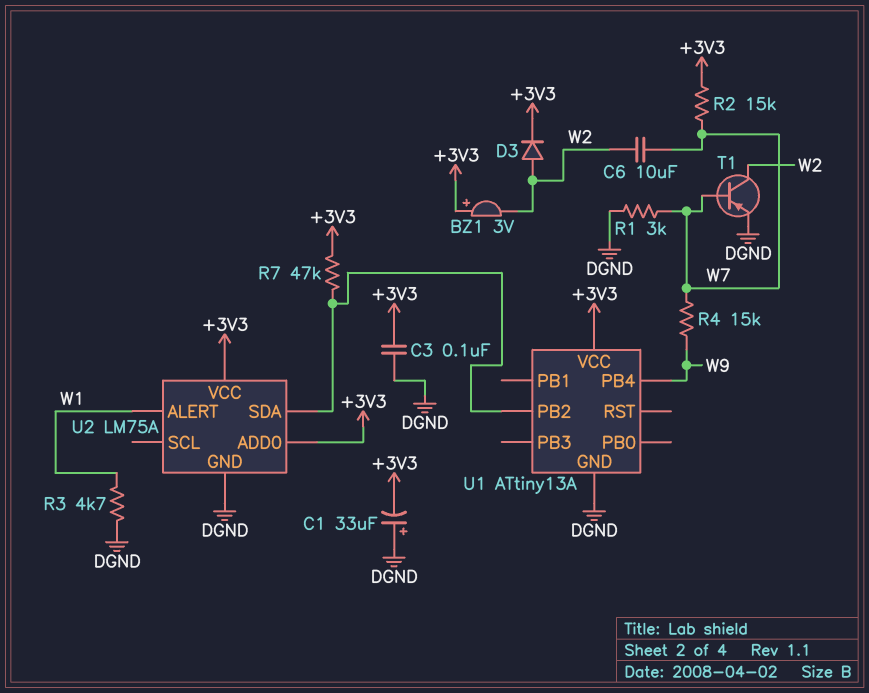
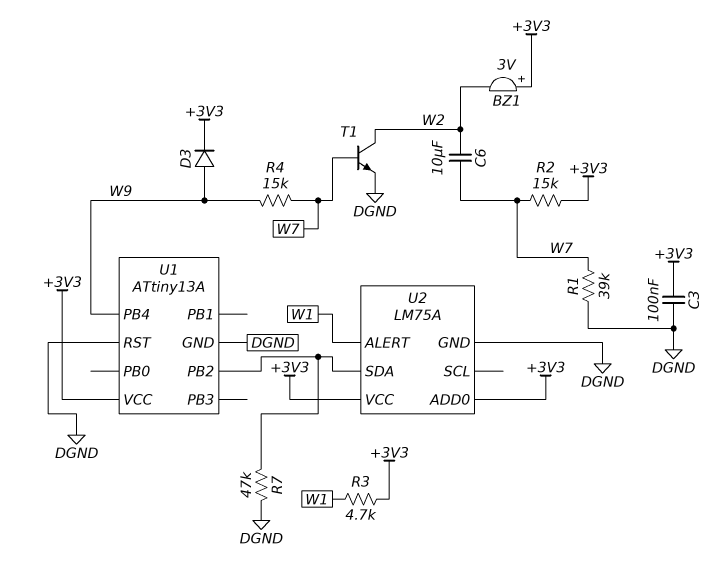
C1: 33uF (plus DGND, minus +3V3) -> none
D3: diode (A W2, K +3V3) -> diode (A W9, K +3V3)
R1: 3k (DGND, W7) -> 39k (DGND, W7)
R3: 4.7k (DGND, W1) -> 4.7k (+3V3, W1)
R7: 47k (+3V3, U1/PB2) -> 47k (DGND, U1/PB2)
T1: PNP (B W7, C W2, E DGND) -> NPN (B W7, C W2, E DGND)
U1 pin RST: none -> DGND

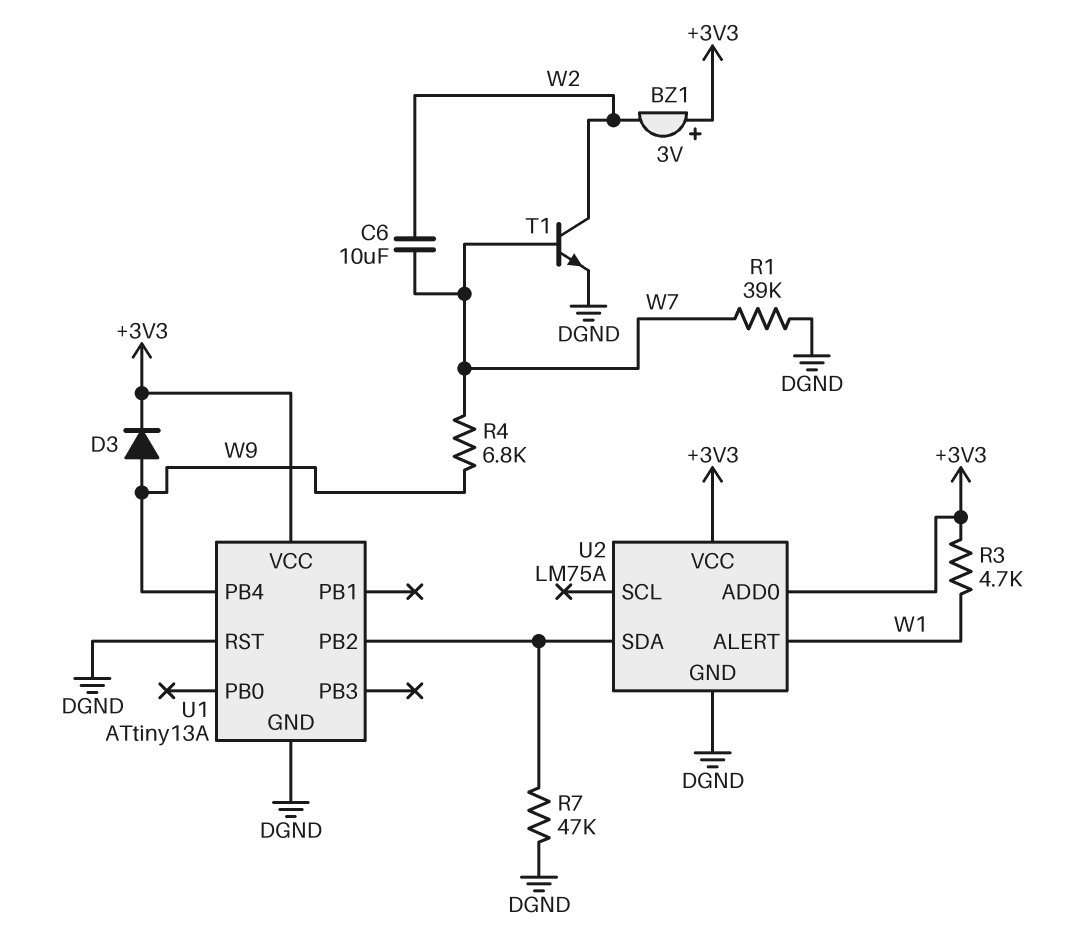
C3: 100nF (+3V3, DGND) -> none
R2: 15k (+3V3, W7) -> none
R4: 15k (W7, W9) -> 6.8k (W7, W9)

